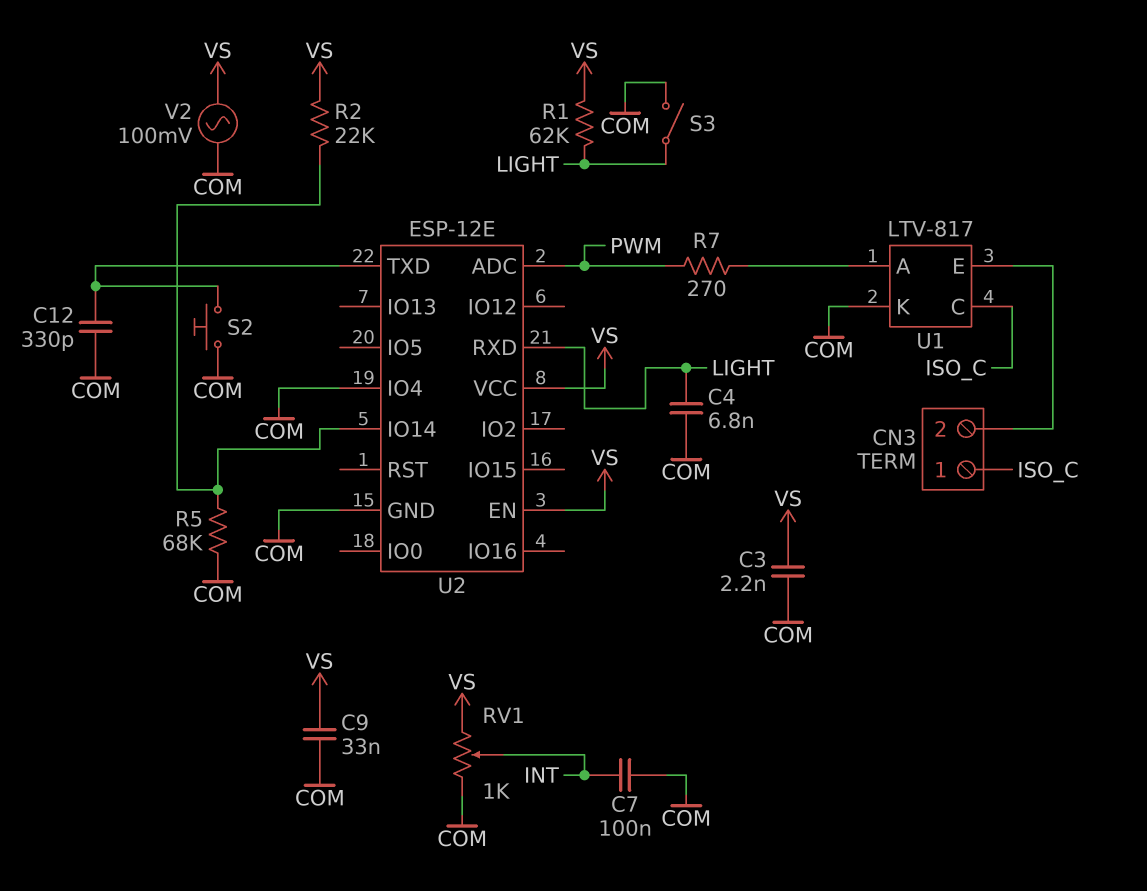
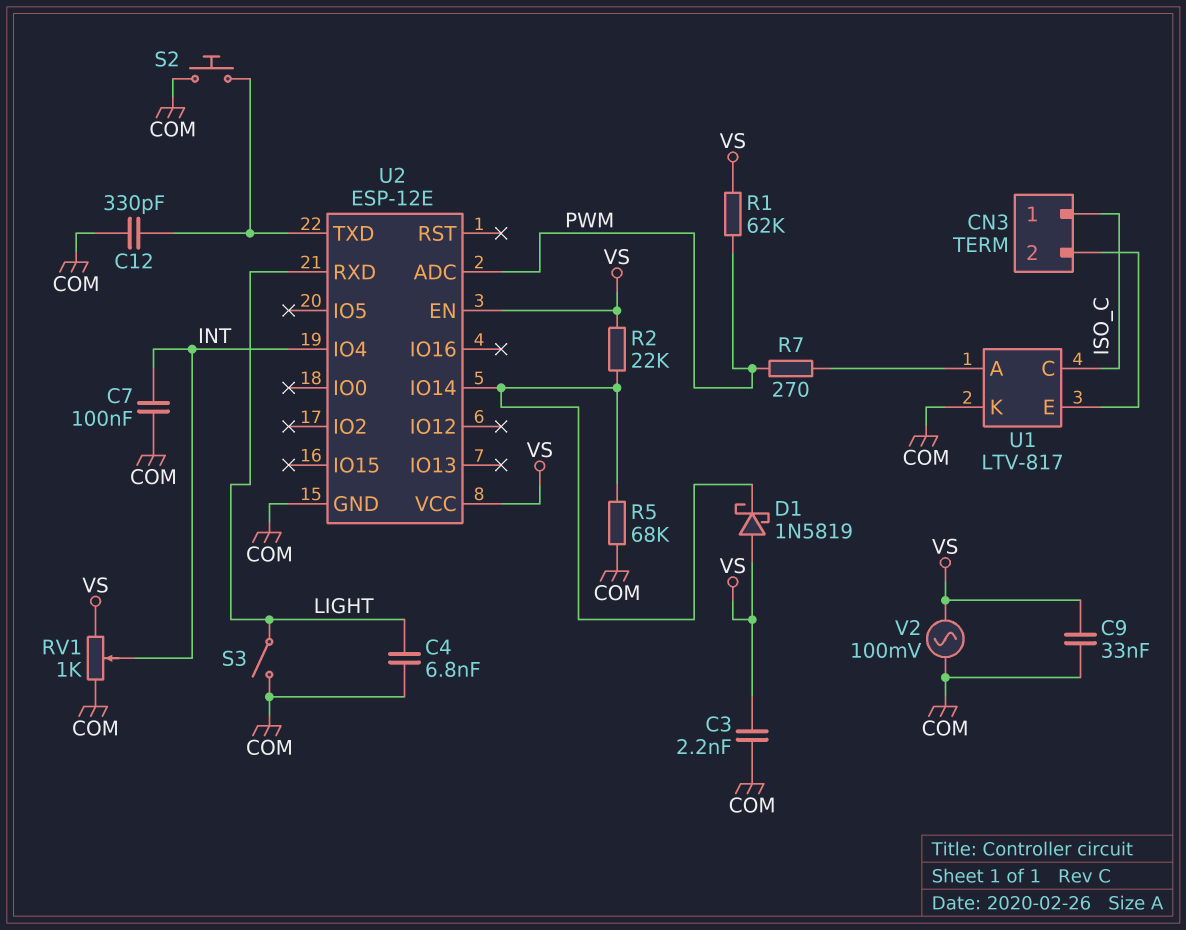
D1: none -> schottky 1N5819 (A VS, K U2/IO14)
R1: 62k (LIGHT, VS) -> 62k (PWM, VS)
U2 pin IO4: COM -> INT

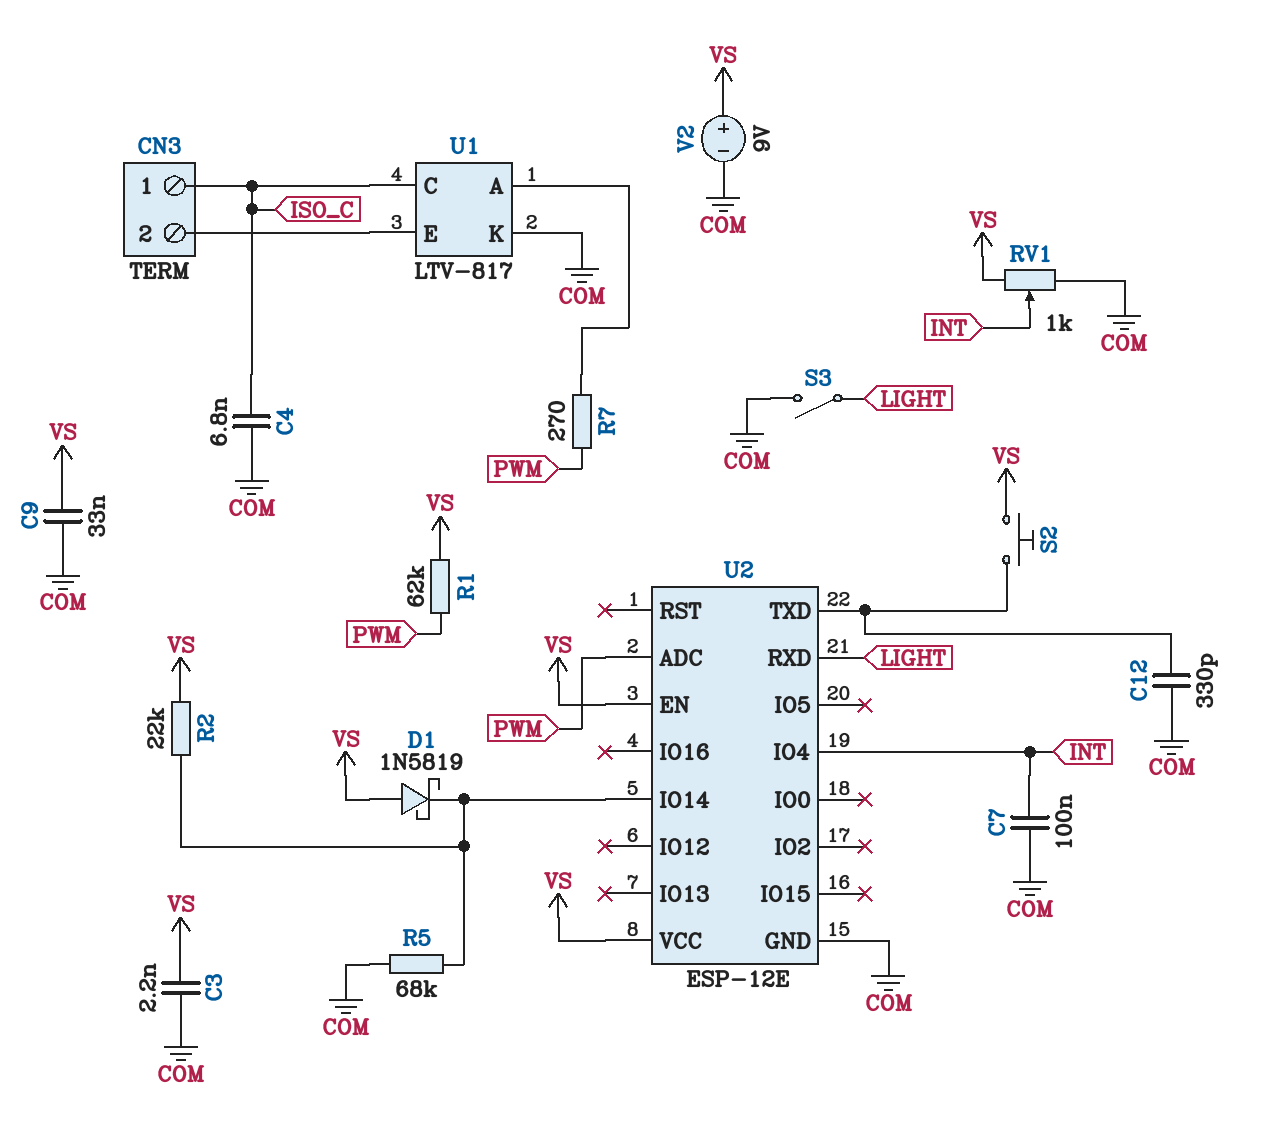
C4: 6.8nF (COM, LIGHT) -> 6.8nF (COM, ISO_C)
S2: button (COM, U2/TXD) -> button (U2/TXD, VS)
V2: AC 100mV (COM, VS) -> 9V (plus VS, minus COM)

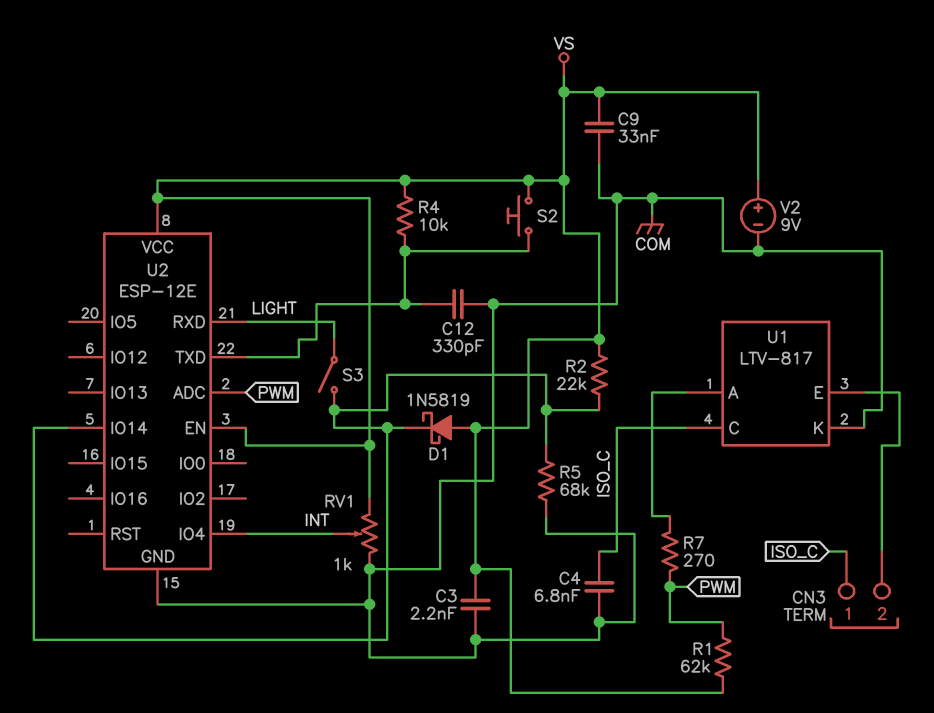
C7: 100nF (COM, INT) -> none
R4: none -> 10k (U2/TXD, VS)
S3: switch (COM, LIGHT) -> switch (LIGHT, U2/IO14)

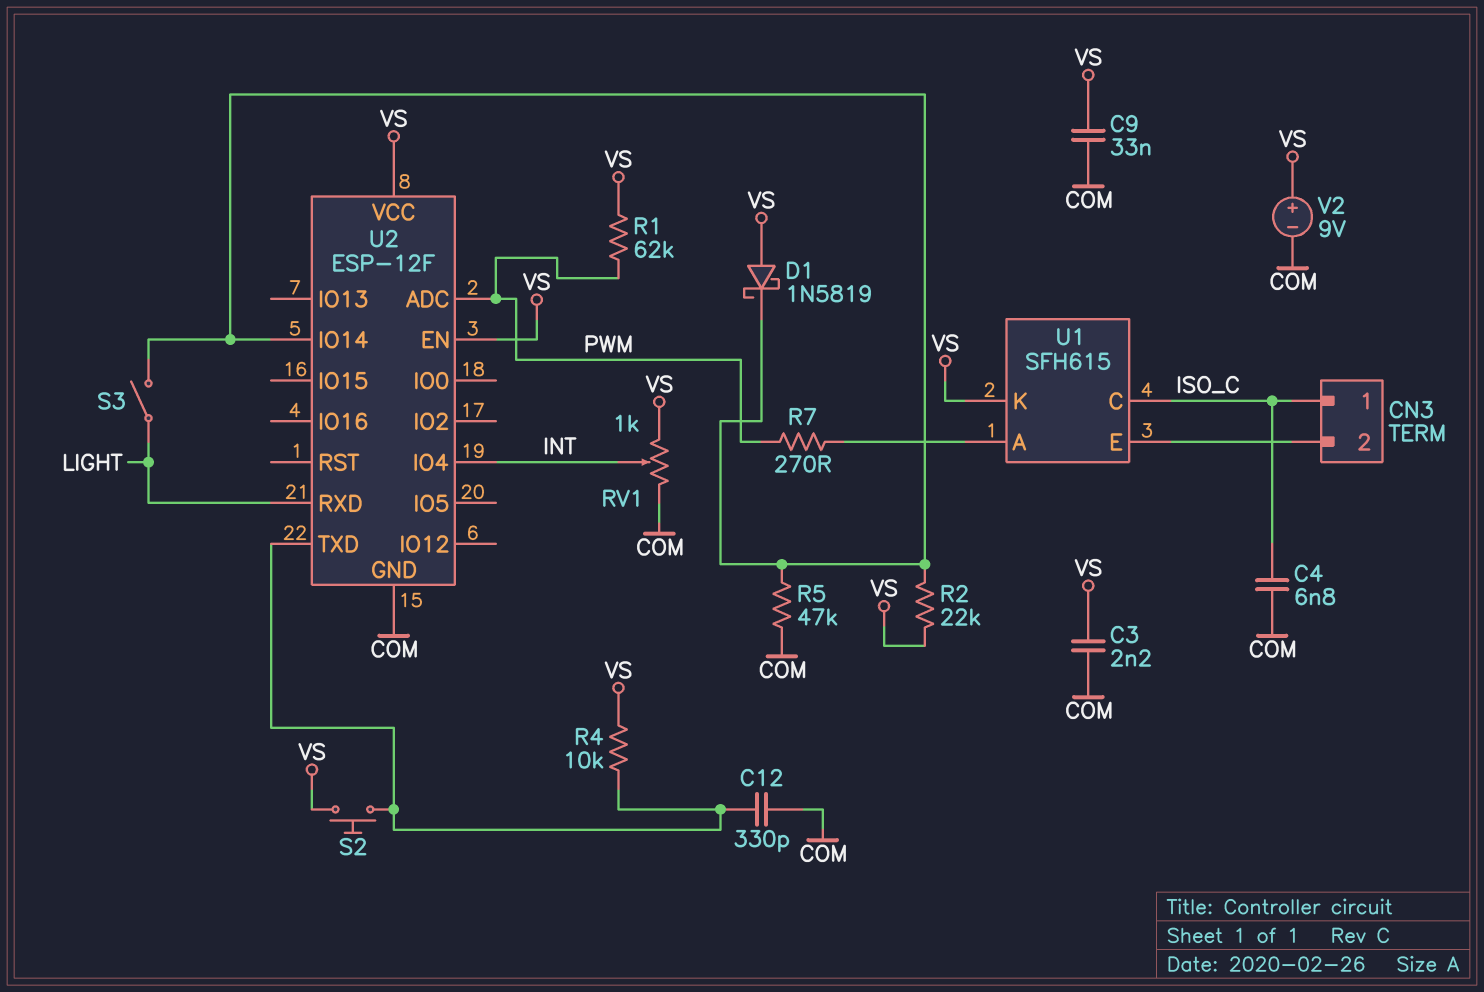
R5: 68k (COM, U2/IO14) -> 47k (COM, U2/IO14)
U1: LTV-817 -> SFH615
U1 pin K: COM -> VS
U2: ESP-12E -> ESP-12F

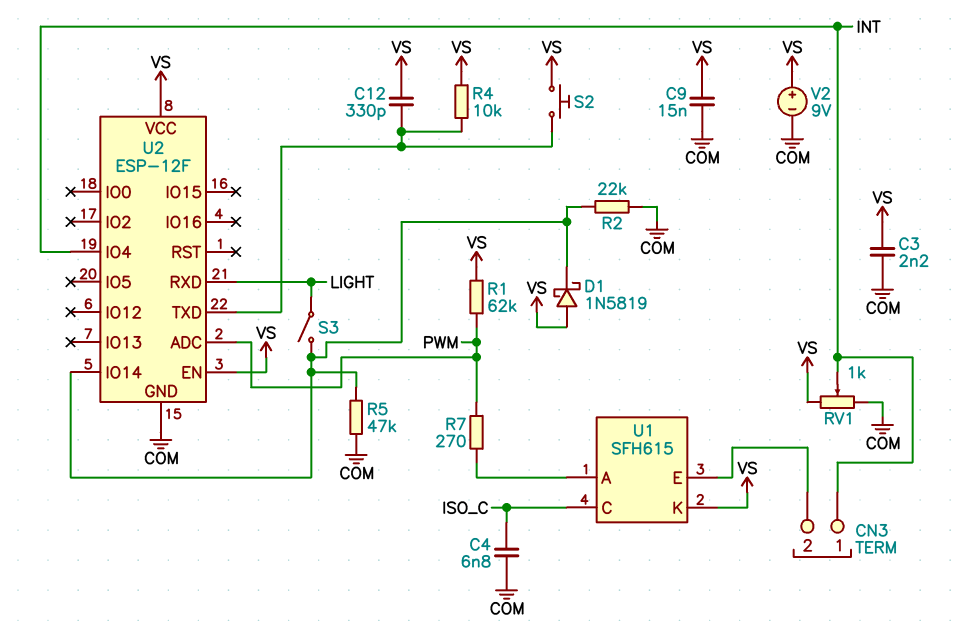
C9: 33nF (COM, VS) -> 15nF (COM, VS)
C12: 330pF (COM, U2/TXD) -> 330pF (U2/TXD, VS)
CN3 pin 1: ISO_C -> INT
R2: 22k (U2/IO14, VS) -> 22k (COM, U2/IO14)

